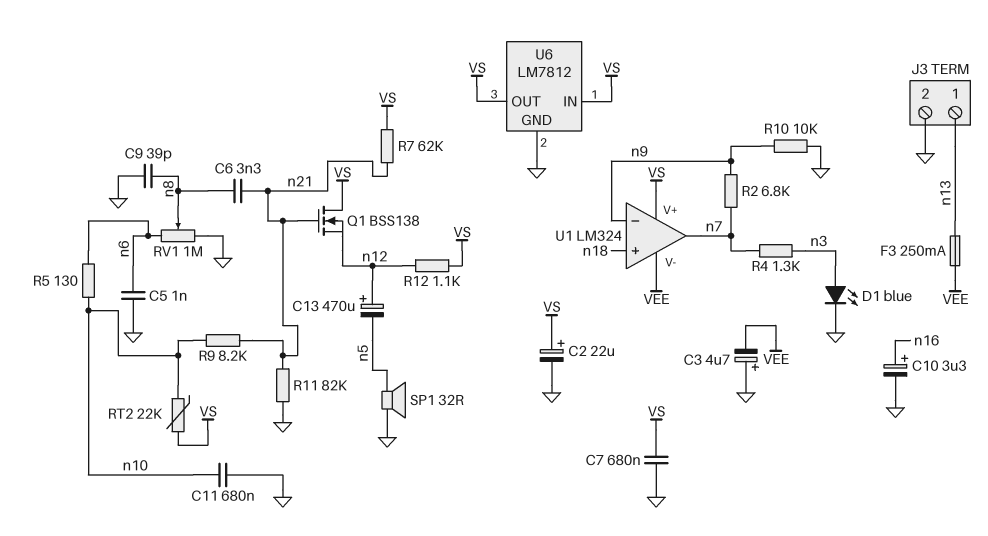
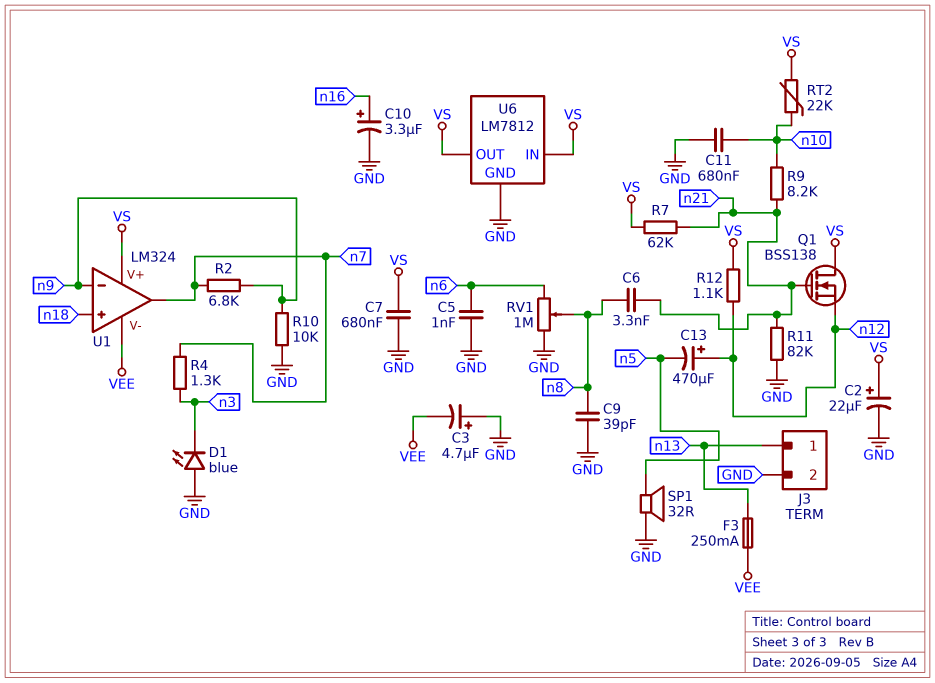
D1: LED blue (A n3, K GND) -> LED blue (A GND, K n3)
R5: 130 (n6, n10) -> none

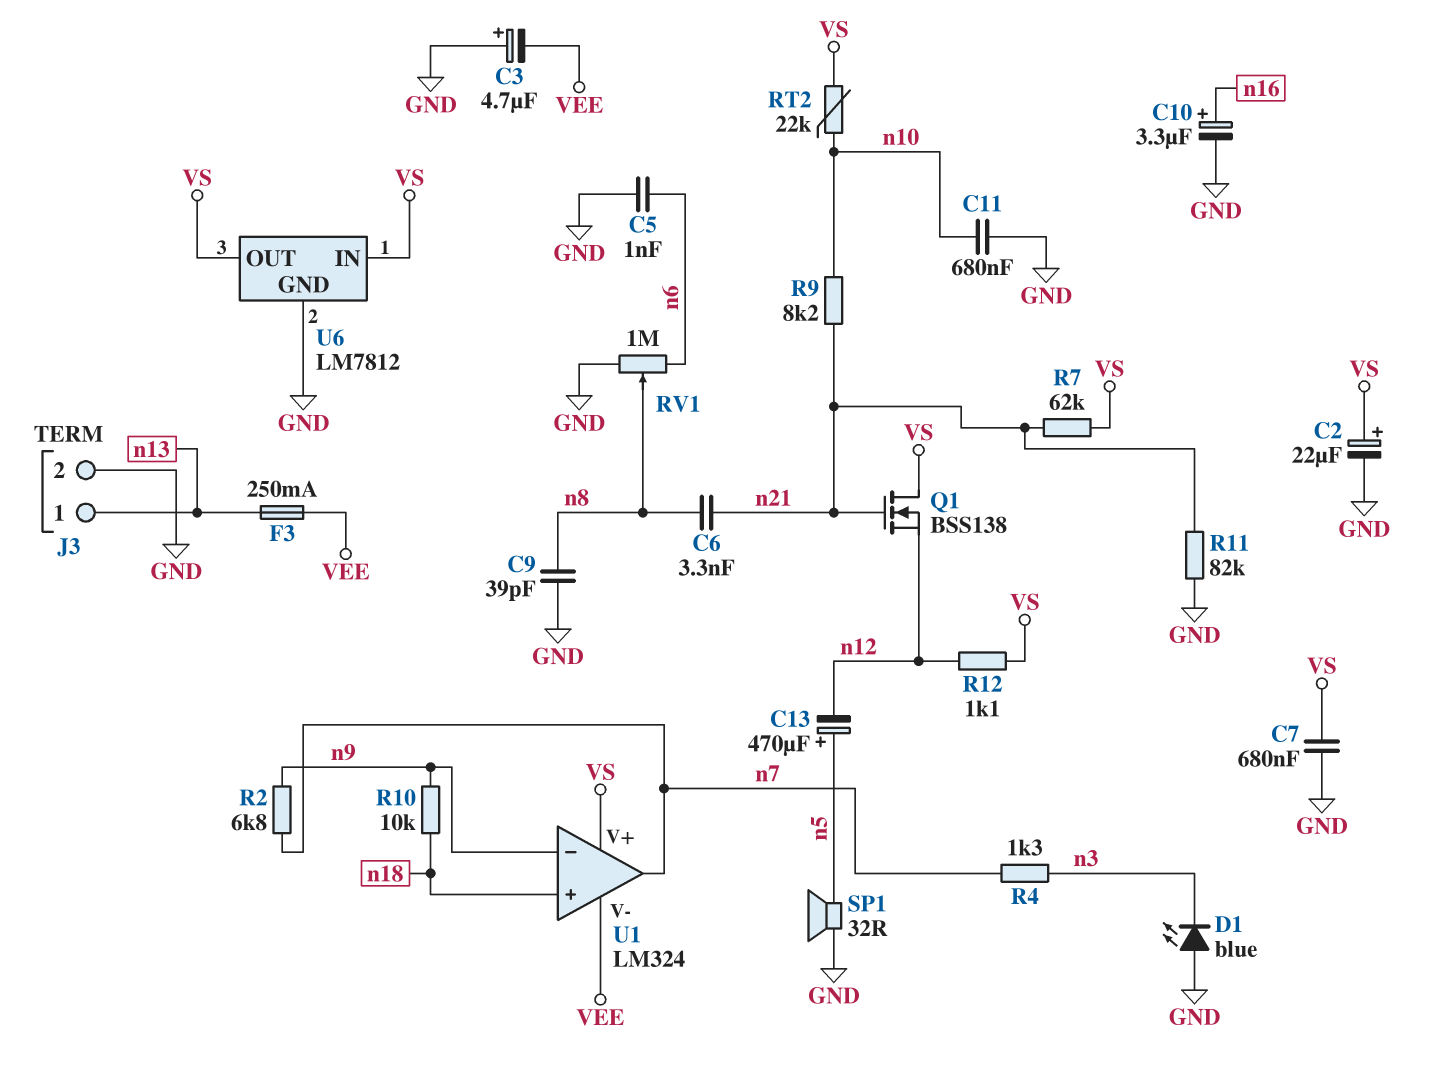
C13: 470uF (plus n12, minus n5) -> 470uF (plus n5, minus n12)
R10: 10k (GND, n9) -> 10k (n9, n18)

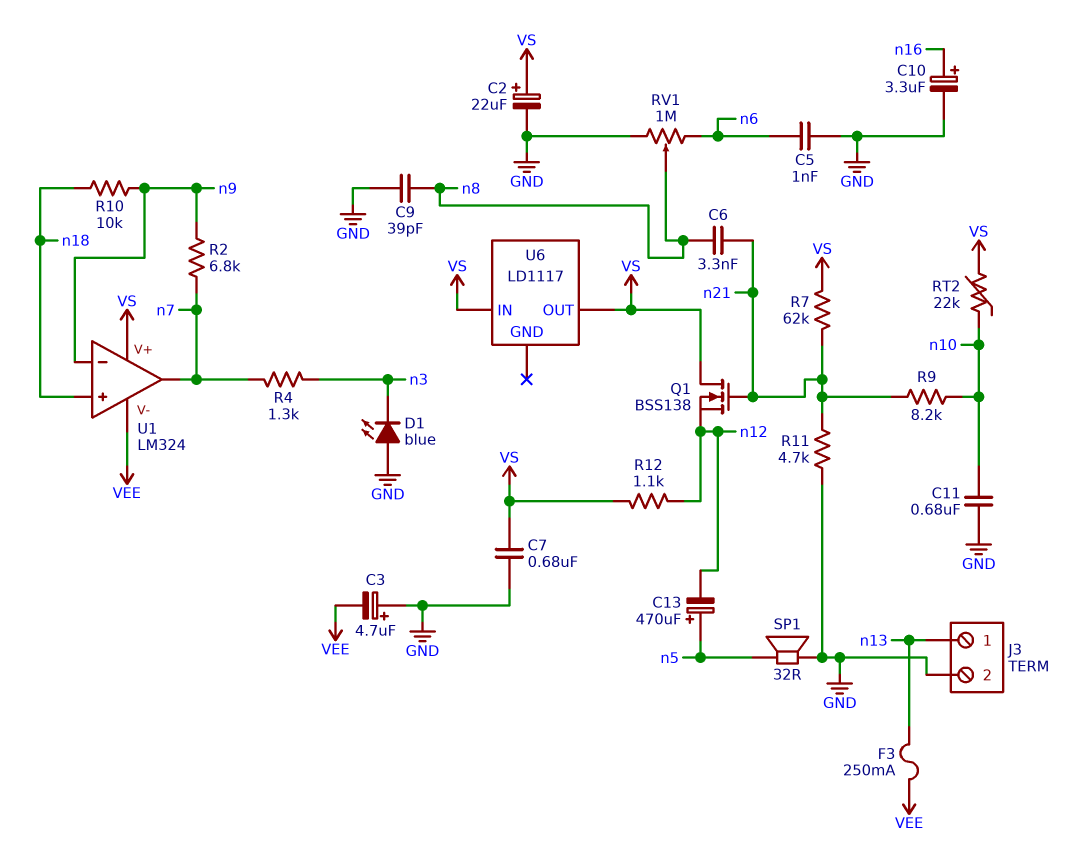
R11: 82k (GND, n21) -> 4.7k (GND, n21)
U6: LM7812 -> LD1117
U6 pin GND: GND -> none

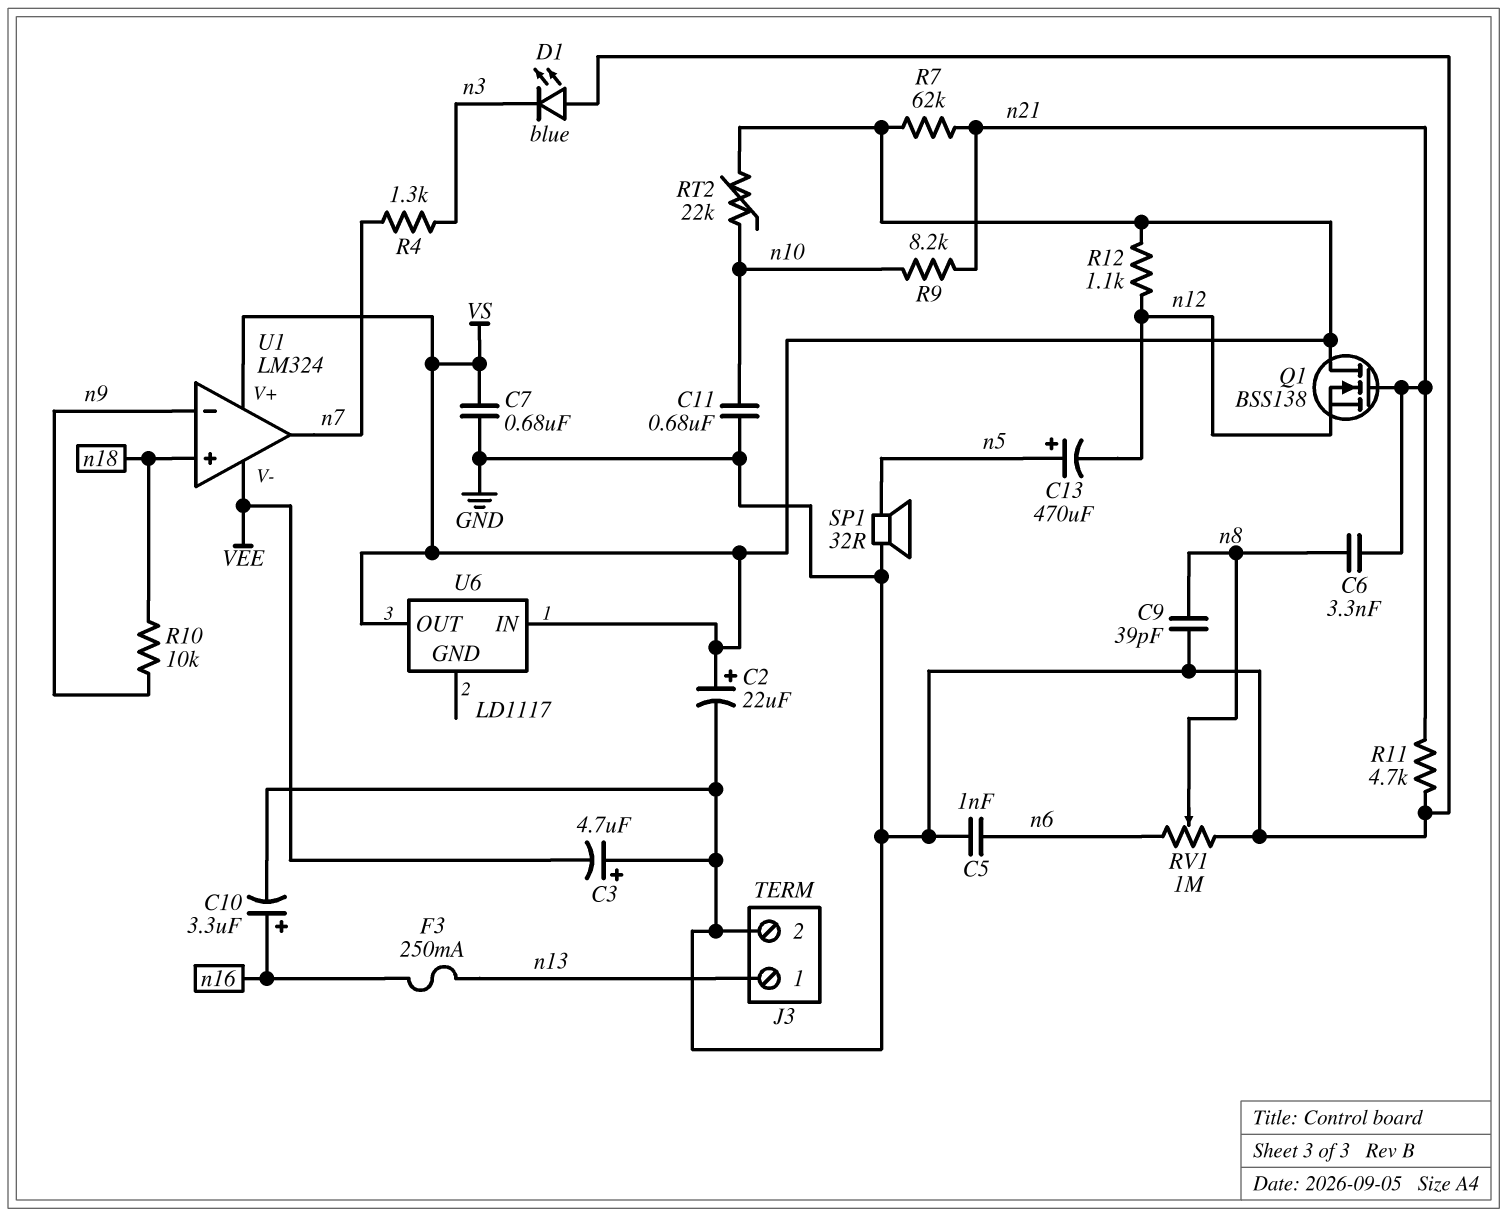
F3: 250mA (VEE, n13) -> 250mA (n13, n16)
R2: 6.8k (n7, n9) -> none

